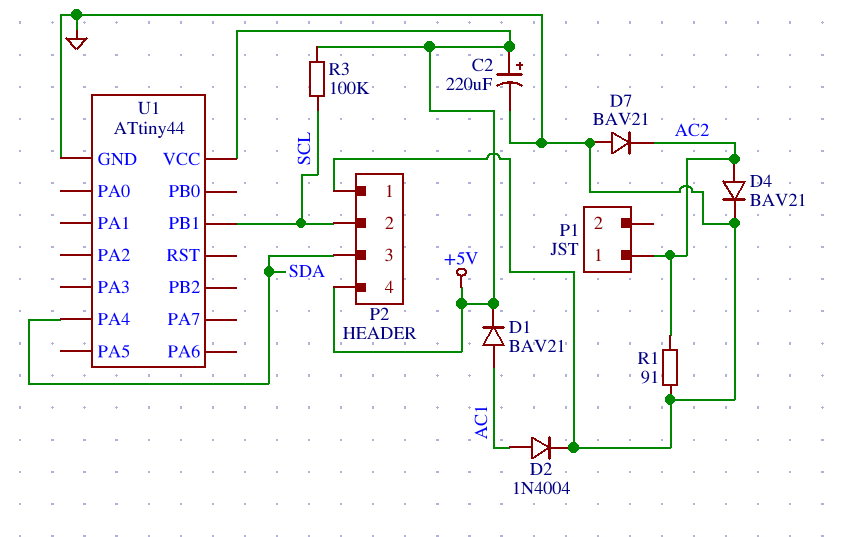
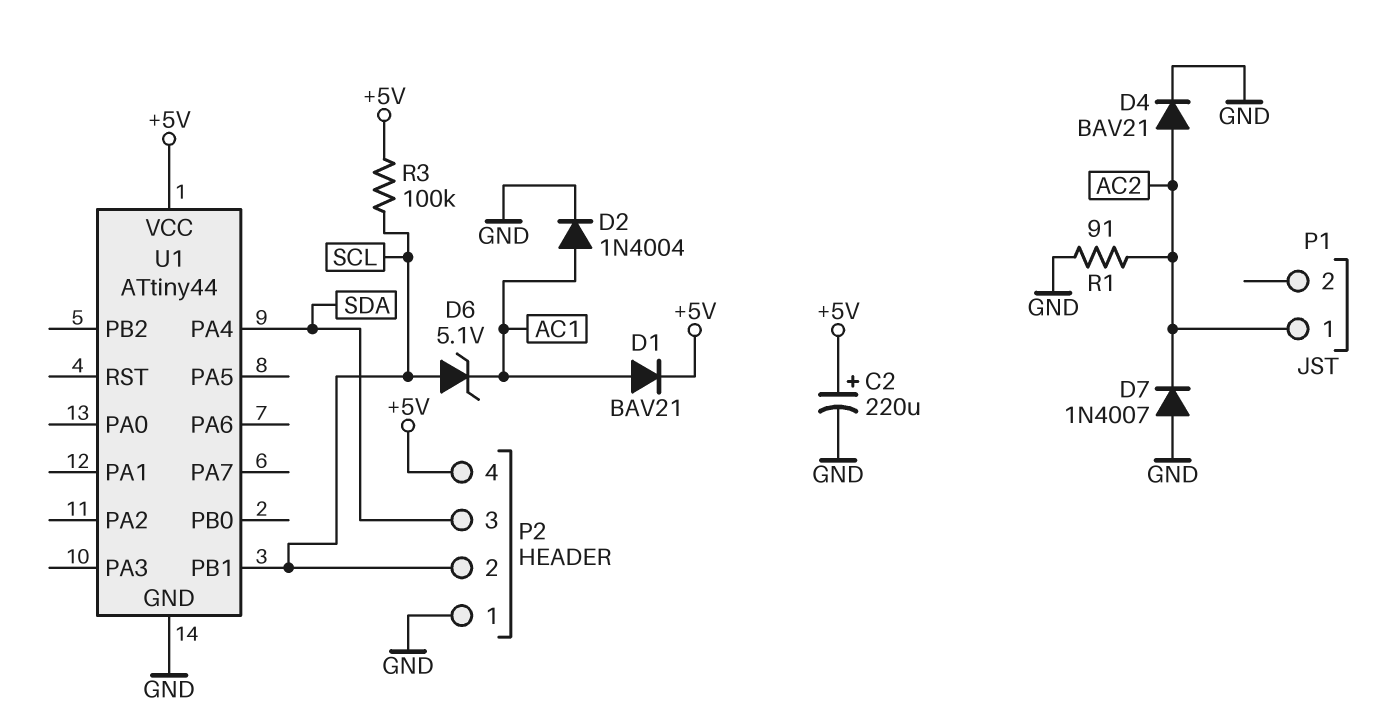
D6: none -> zener 5.1V (A SCL, K AC1)
D7: diode BAV21 (A GND, K AC2) -> diode 1N4007 (A GND, K AC2)

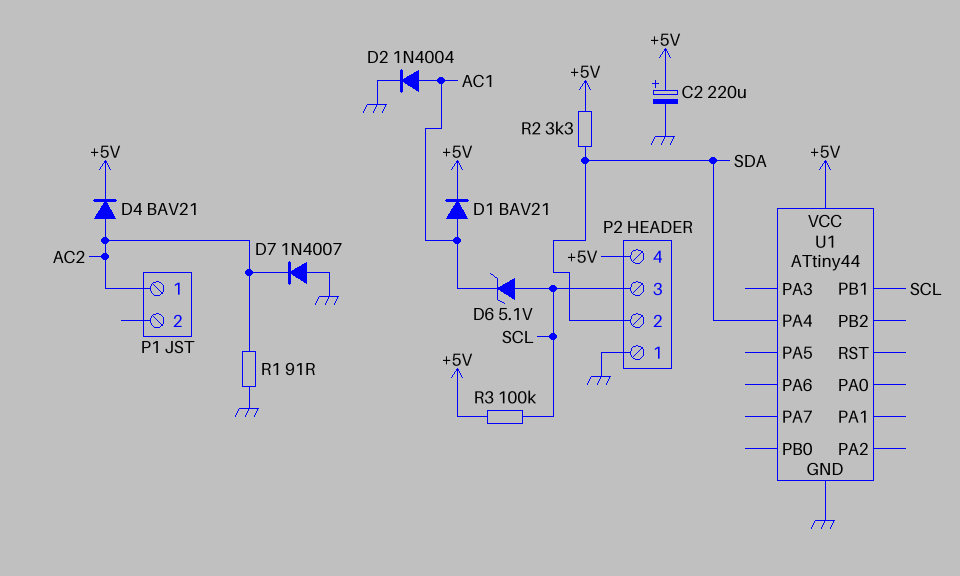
D4: diode BAV21 (A AC2, K GND) -> diode BAV21 (A AC2, K +5V)
P2 pin 2: SCL -> SDA
P2 pin 3: SDA -> SCL
R2: none -> 3.3k (+5V, SDA)

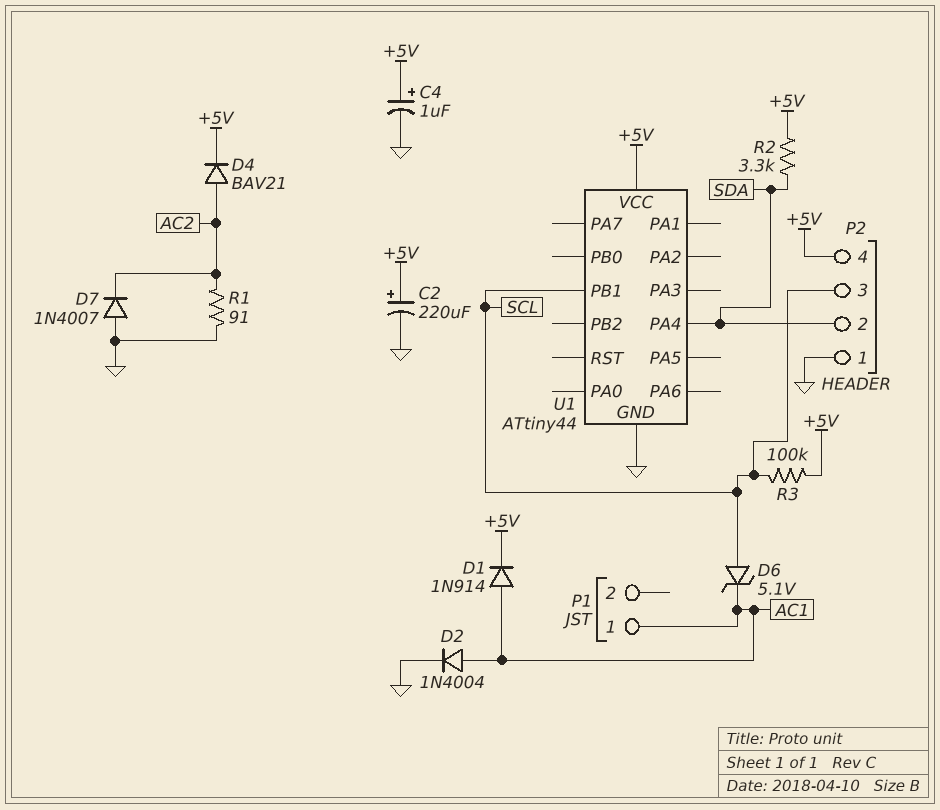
C4: none -> 1uF (plus +5V, minus GND)
D1: diode BAV21 (A AC1, K +5V) -> diode 1N914 (A AC1, K +5V)
P1 pin 1: AC2 -> AC1

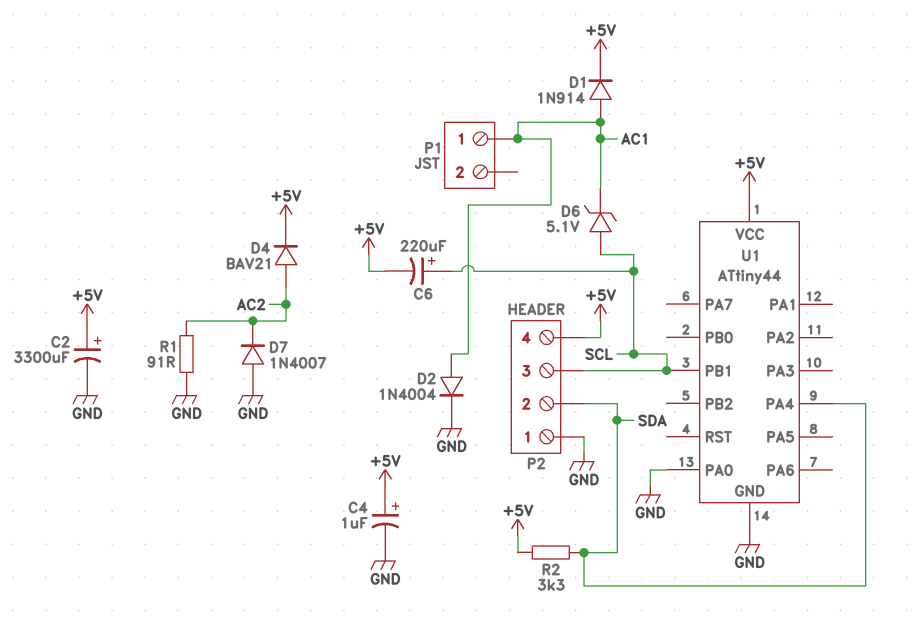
C2: 220uF (plus +5V, minus GND) -> 3300uF (plus +5V, minus GND)
C6: none -> 220uF (plus SCL, minus +5V)
R3: 100k (+5V, SCL) -> none
U1 pin PA0: none -> GND

